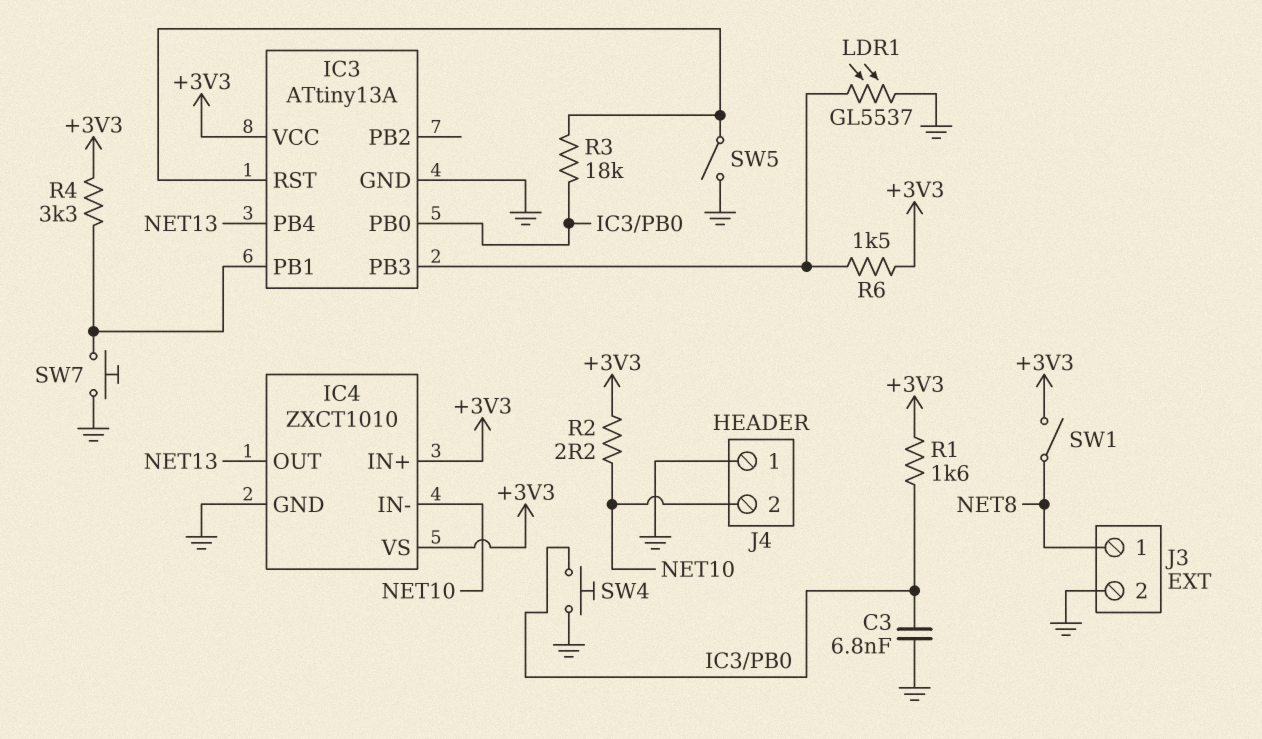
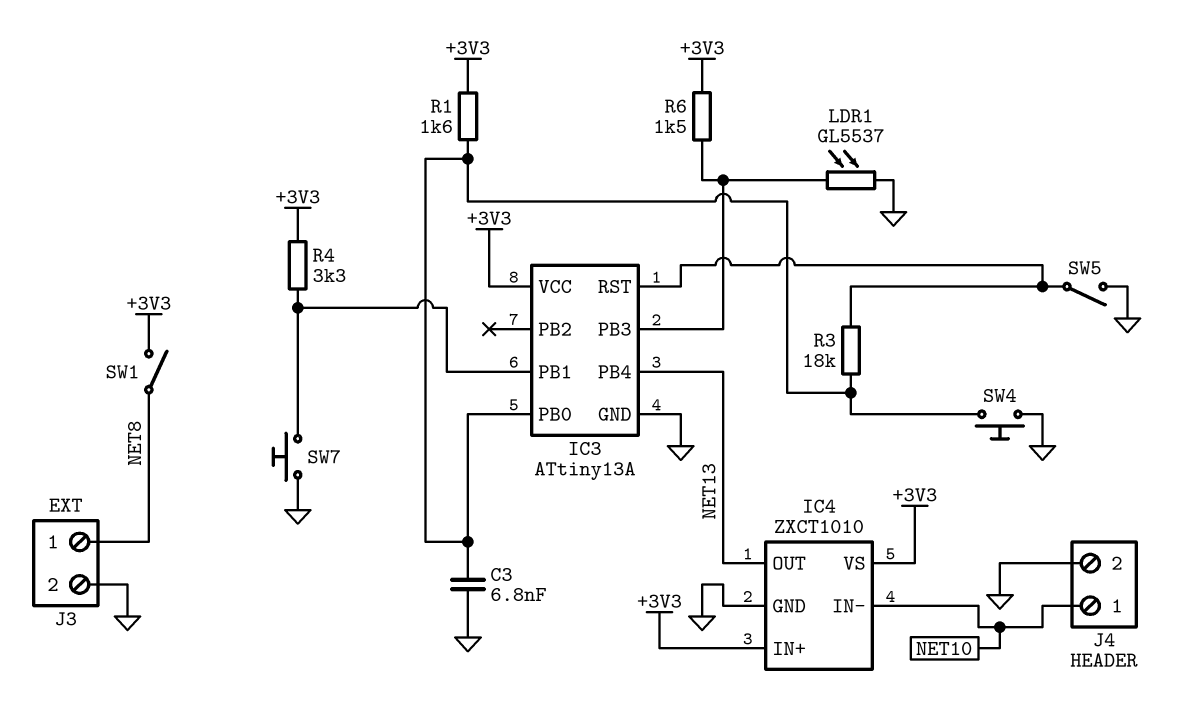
J4 pin 1: GND -> NET10
J4 pin 2: NET10 -> GND
R2: 2.2 (+3V3, NET10) -> none

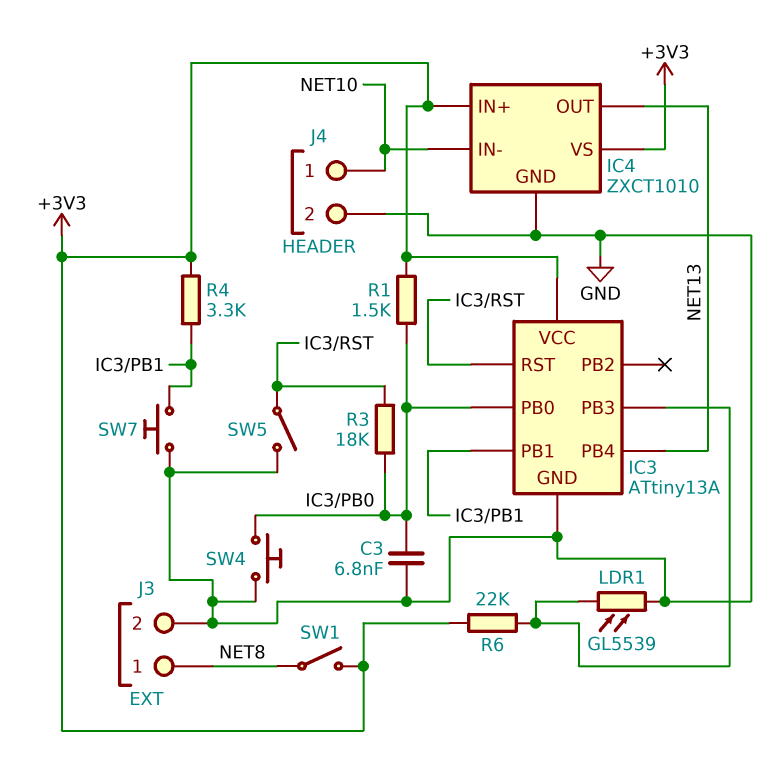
LDR1: GL5537 (GND, IC3/PB3) -> GL5539 (GND, IC3/PB3)
R1: 1.6k (+3V3, IC3/PB0) -> 1.5k (+3V3, IC3/PB0)
R6: 1.5k (+3V3, IC3/PB3) -> 22k (+3V3, IC3/PB3)

